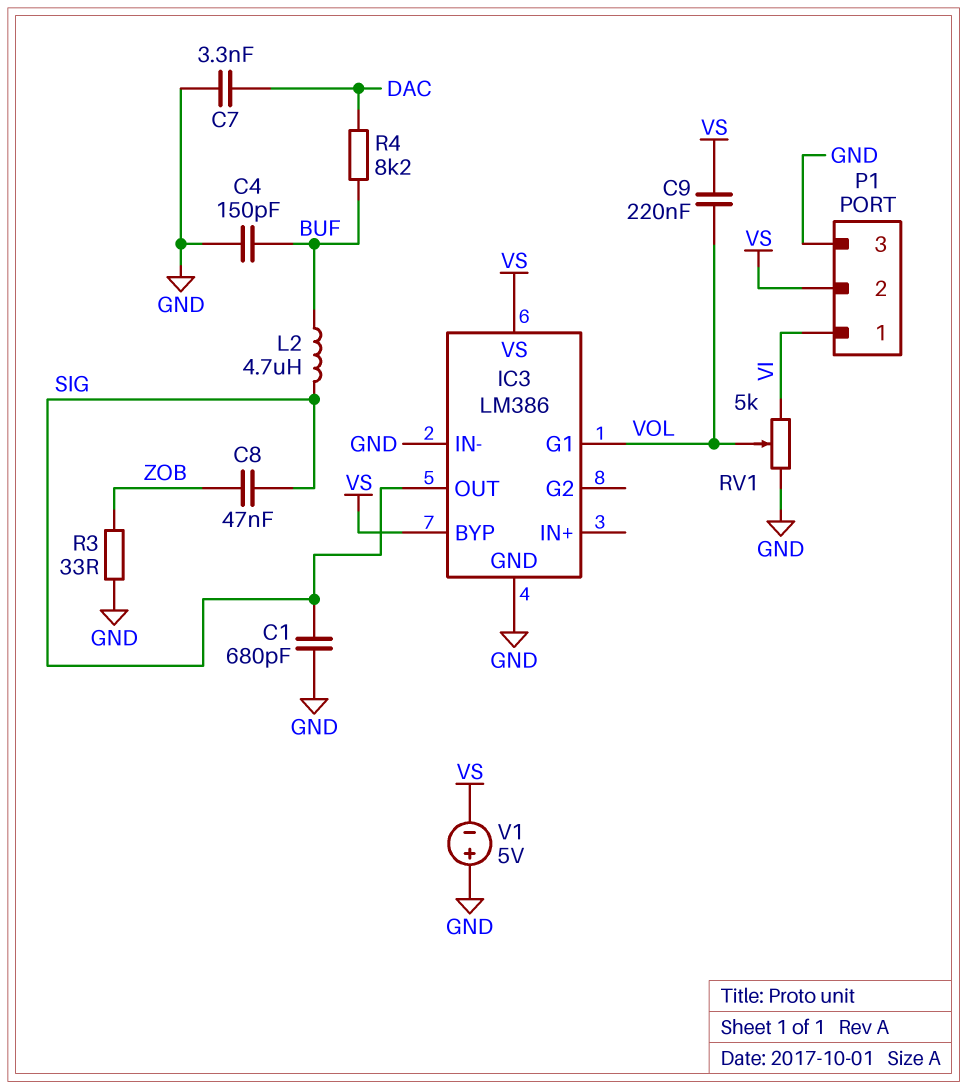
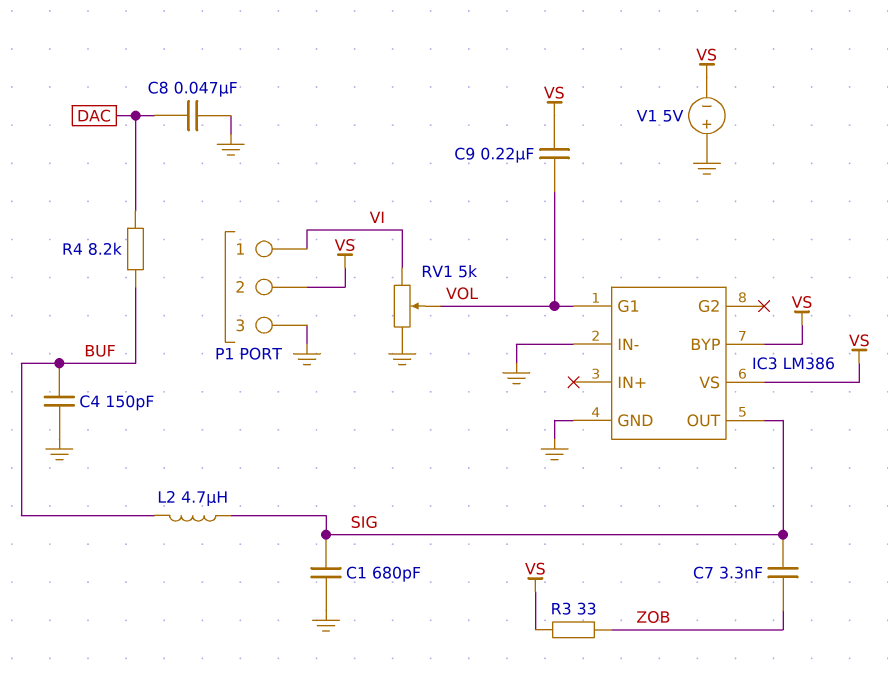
C7: 3.3nF (DAC, GND) -> 3.3nF (SIG, ZOB)
C8: 47nF (SIG, ZOB) -> 47nF (DAC, GND)
R3: 33 (GND, ZOB) -> 33 (VS, ZOB)

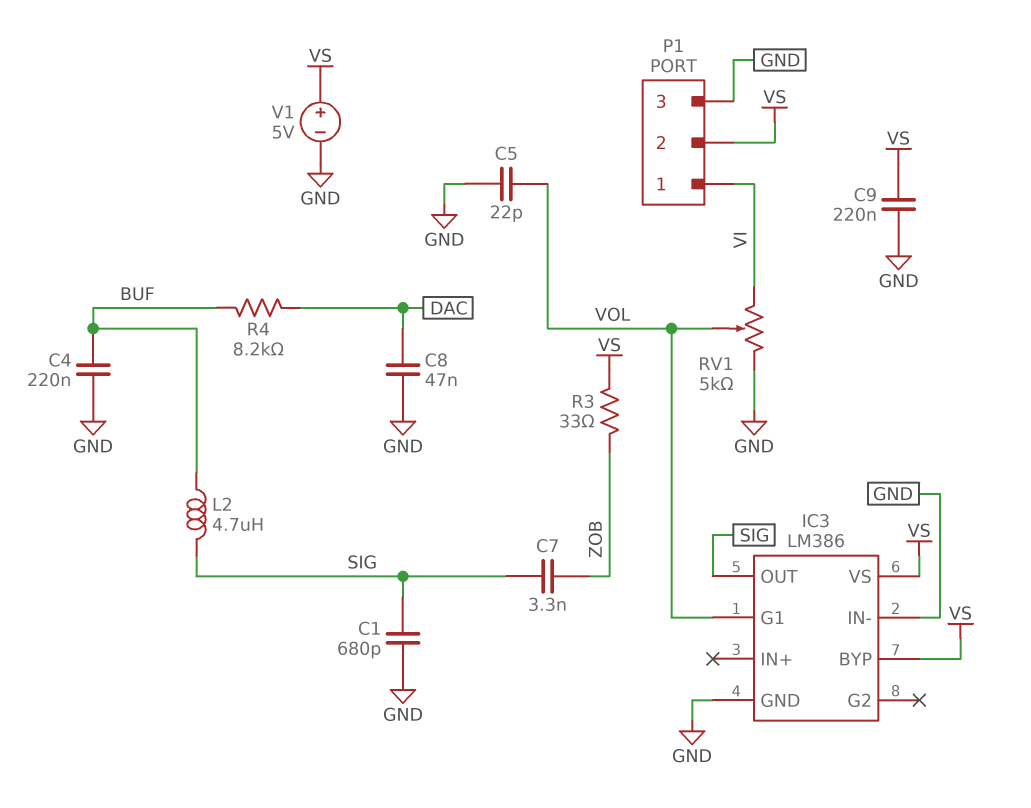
C4: 150pF (BUF, GND) -> 220nF (BUF, GND)
C5: none -> 22pF (GND, VOL)
C9: 220nF (VOL, VS) -> 220nF (GND, VS)
V1: 5V (plus GND, minus VS) -> 5V (plus VS, minus GND)

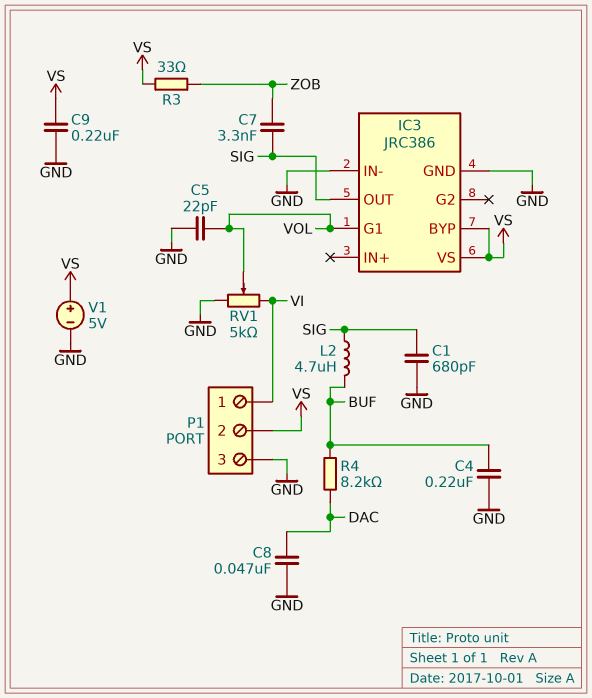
IC3: LM386 -> JRC386

